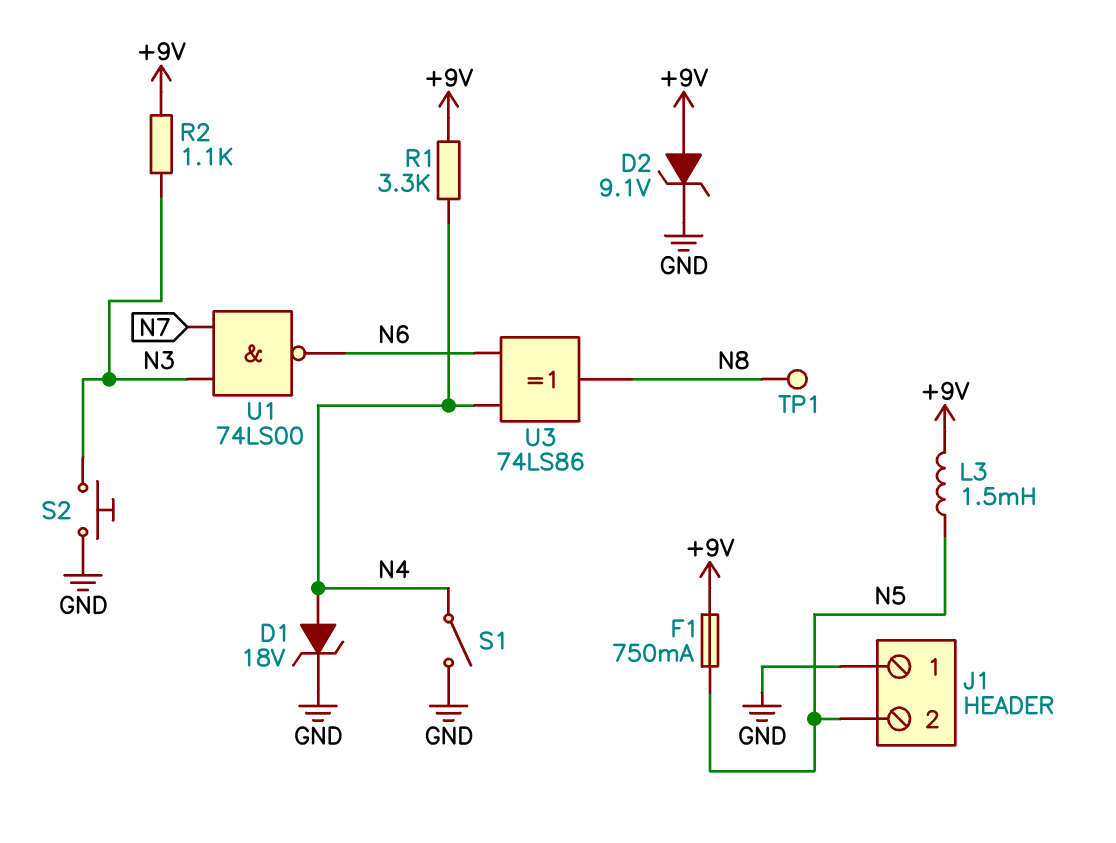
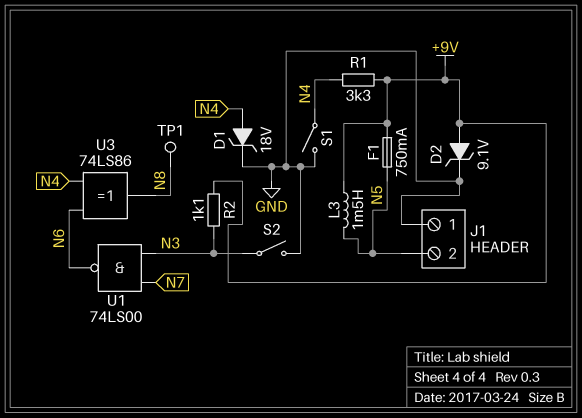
S2: button (GND, N3) -> switch (GND, N3)

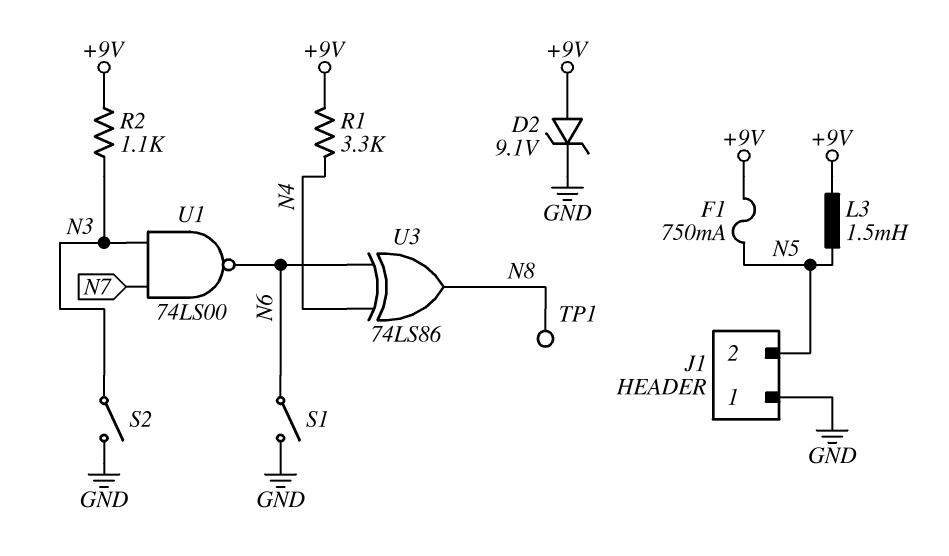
D1: zener 18V (A N4, K GND) -> none
S1: switch (GND, N4) -> switch (GND, N6)

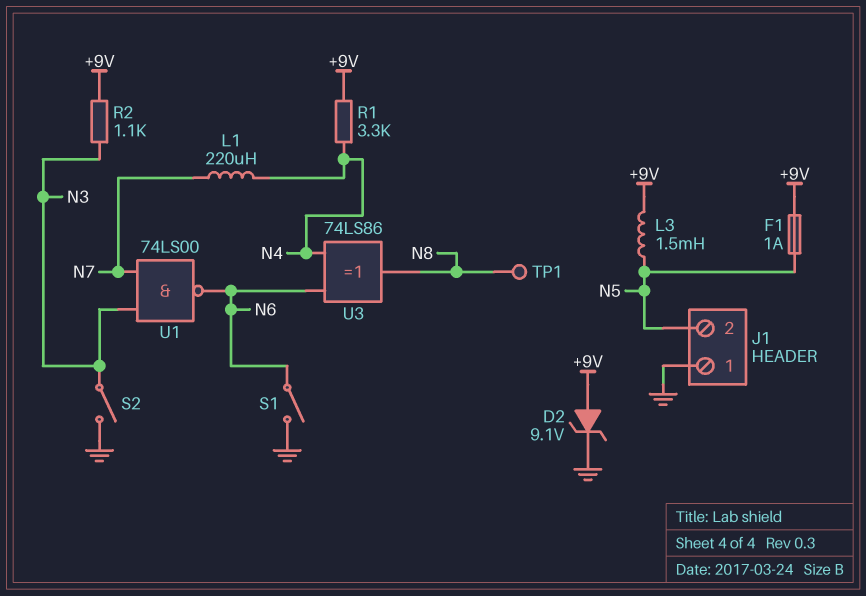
F1: 750mA (+9V, N5) -> 1A (+9V, N5)
L1: none -> 220uH (N4, N7)

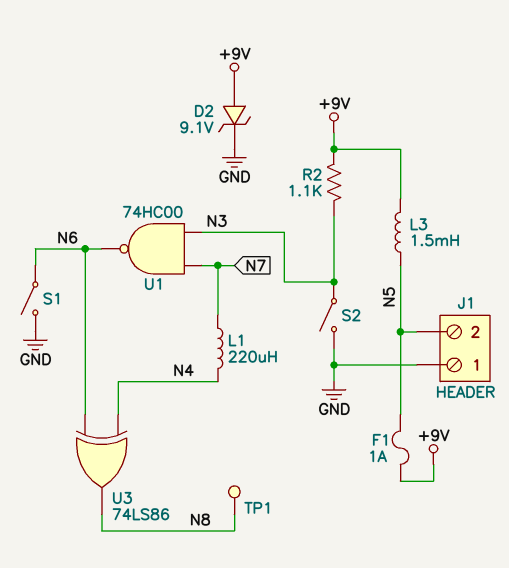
R1: 3.3k (+9V, N4) -> none
U1: NAND 74LS00 (in N3, in N7, out N6) -> NAND 74HC00 (in N3, in N7, out N6)

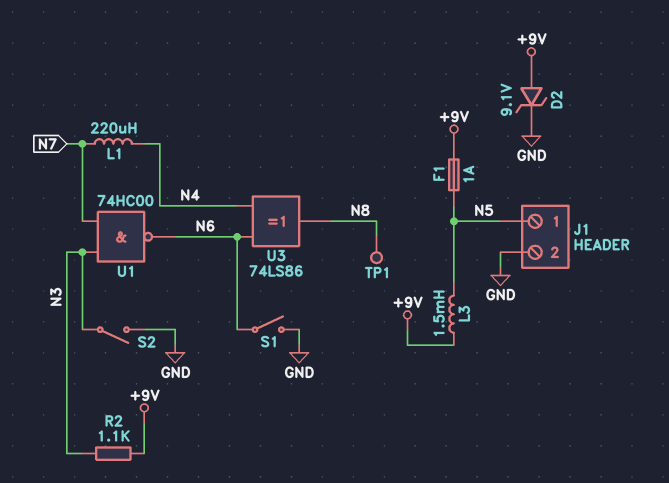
J1 pin 1: GND -> N5
J1 pin 2: N5 -> GND

